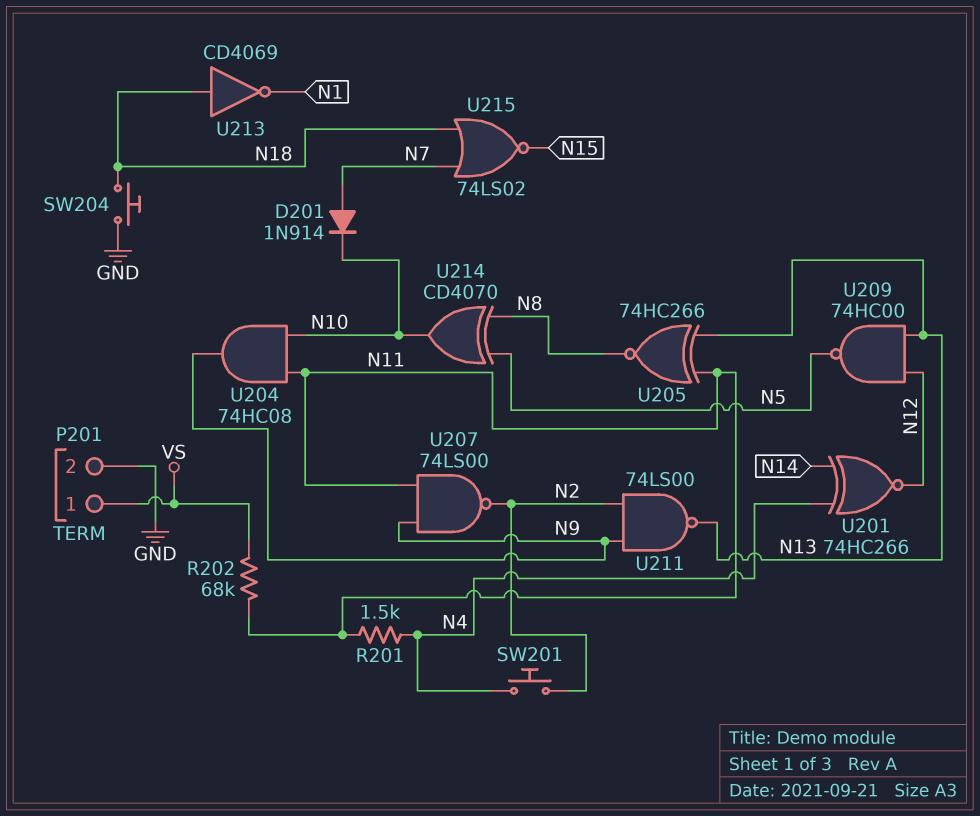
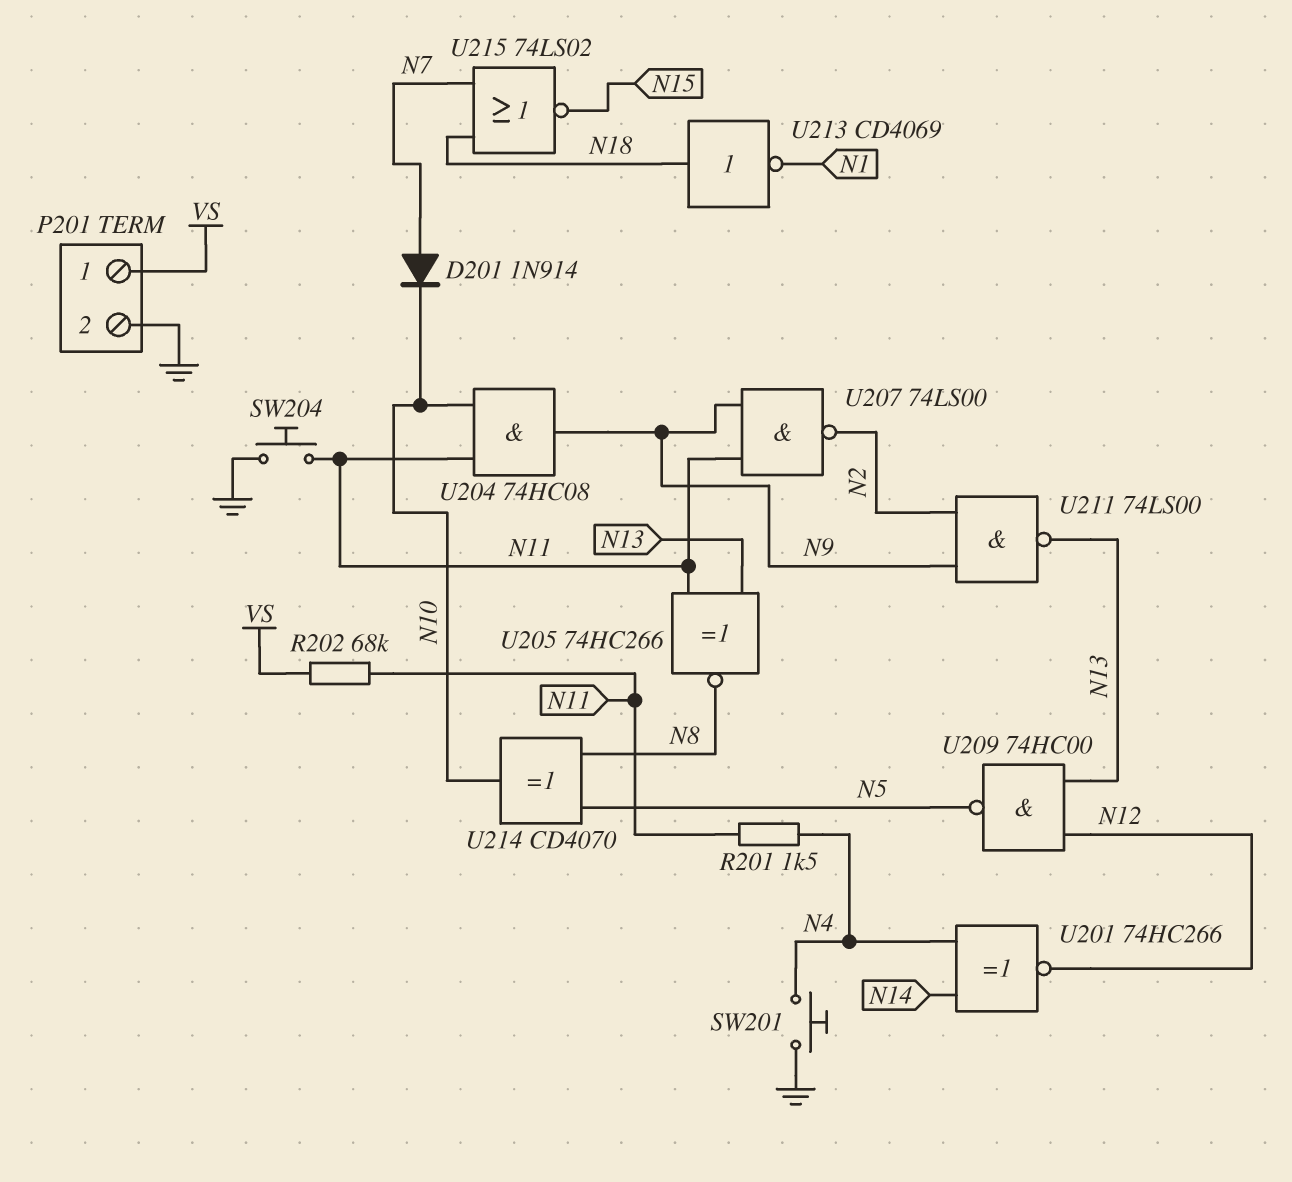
SW201: button (N2, N4) -> button (GND, N4)
SW204: button (GND, N18) -> button (GND, N11)

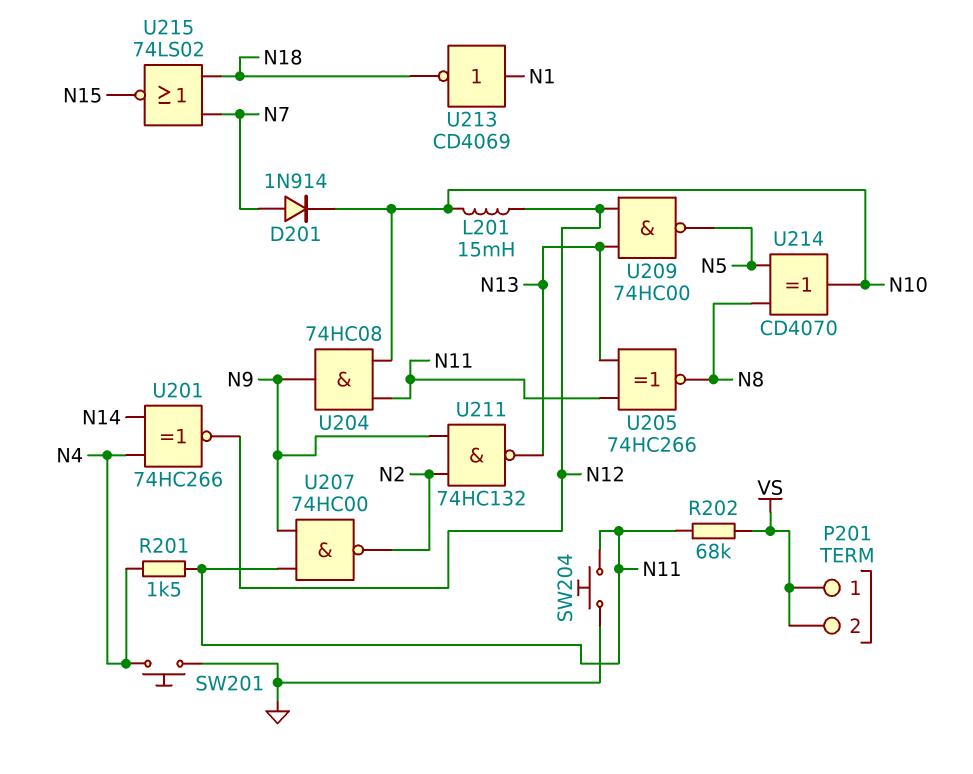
L201: none -> 15mH (N10, N12)
P201 pin 2: GND -> VS
U207: NAND 74LS00 (in N9, in N11, out N2) -> NAND 74HC00 (in N9, in N11, out N2)
U211: NAND 74LS00 (in N2, in N9, out N13) -> NAND 74HC132 (in N2, in N9, out N13)
U213: NOT CD4069 (in N18, out N1) -> NOT CD4069 (in N1, out N18)

